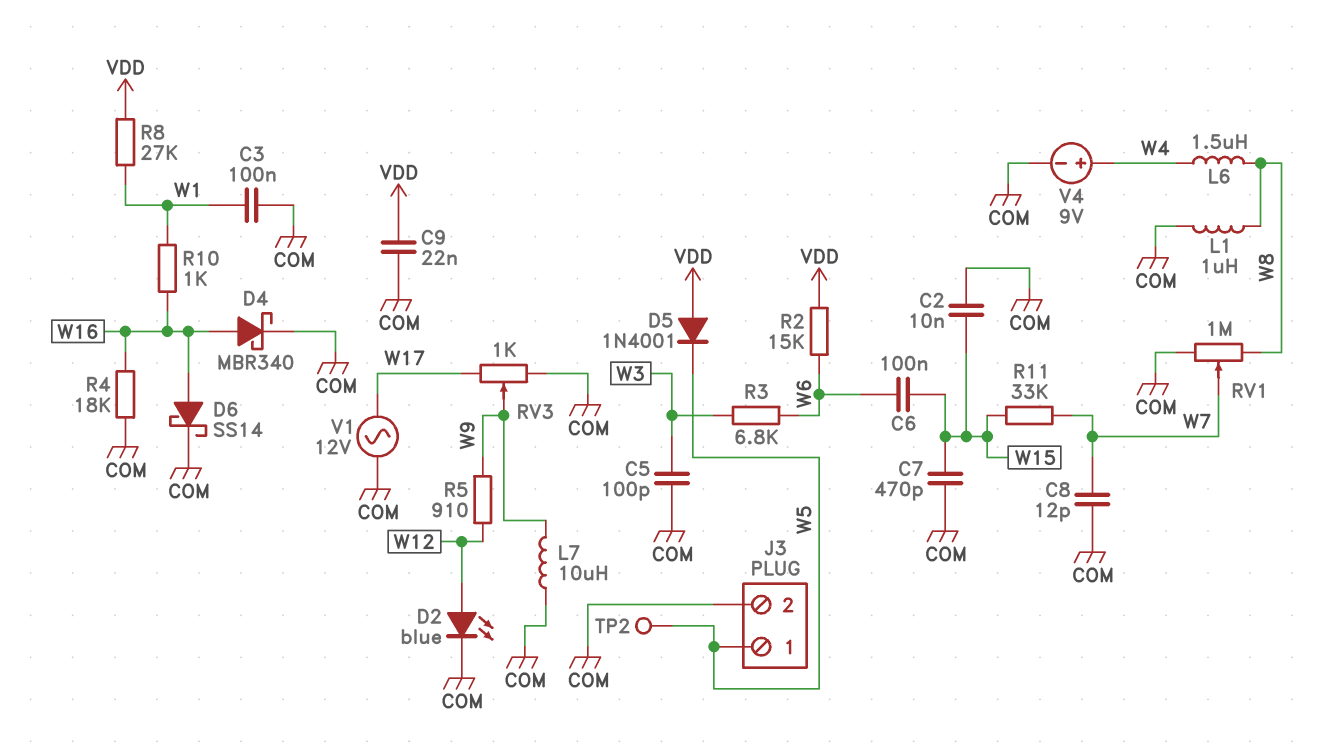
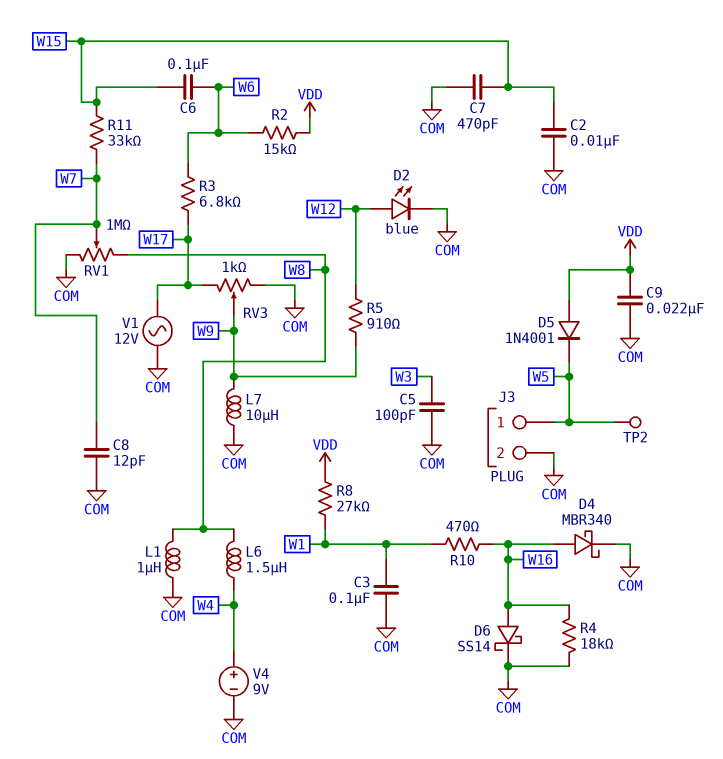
R3: 6.8k (W3, W6) -> 6.8k (W6, W17)
R10: 1k (W1, W16) -> 470 (W1, W16)

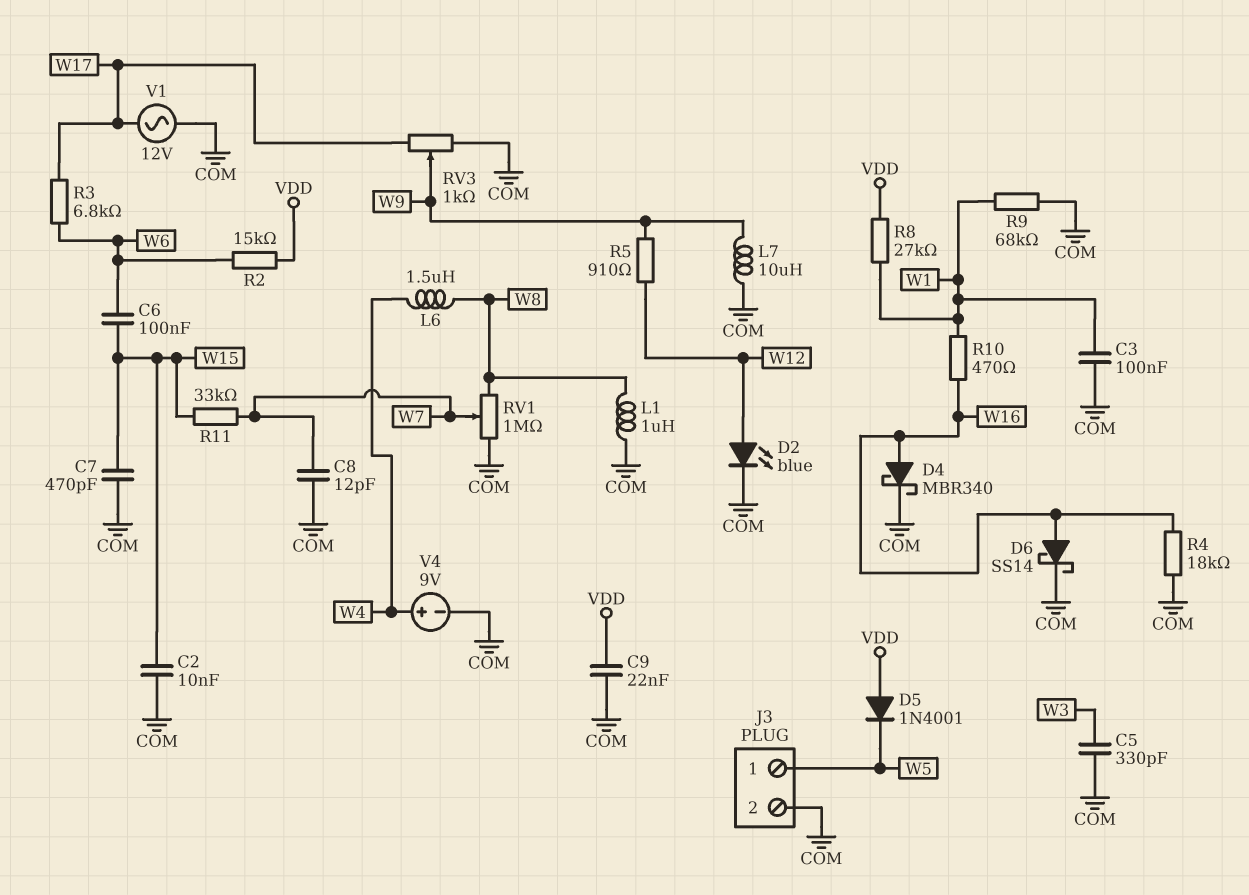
C5: 100pF (COM, W3) -> 330pF (COM, W3)
R9: none -> 68k (COM, W1)
TP2: test point (W5) -> none

